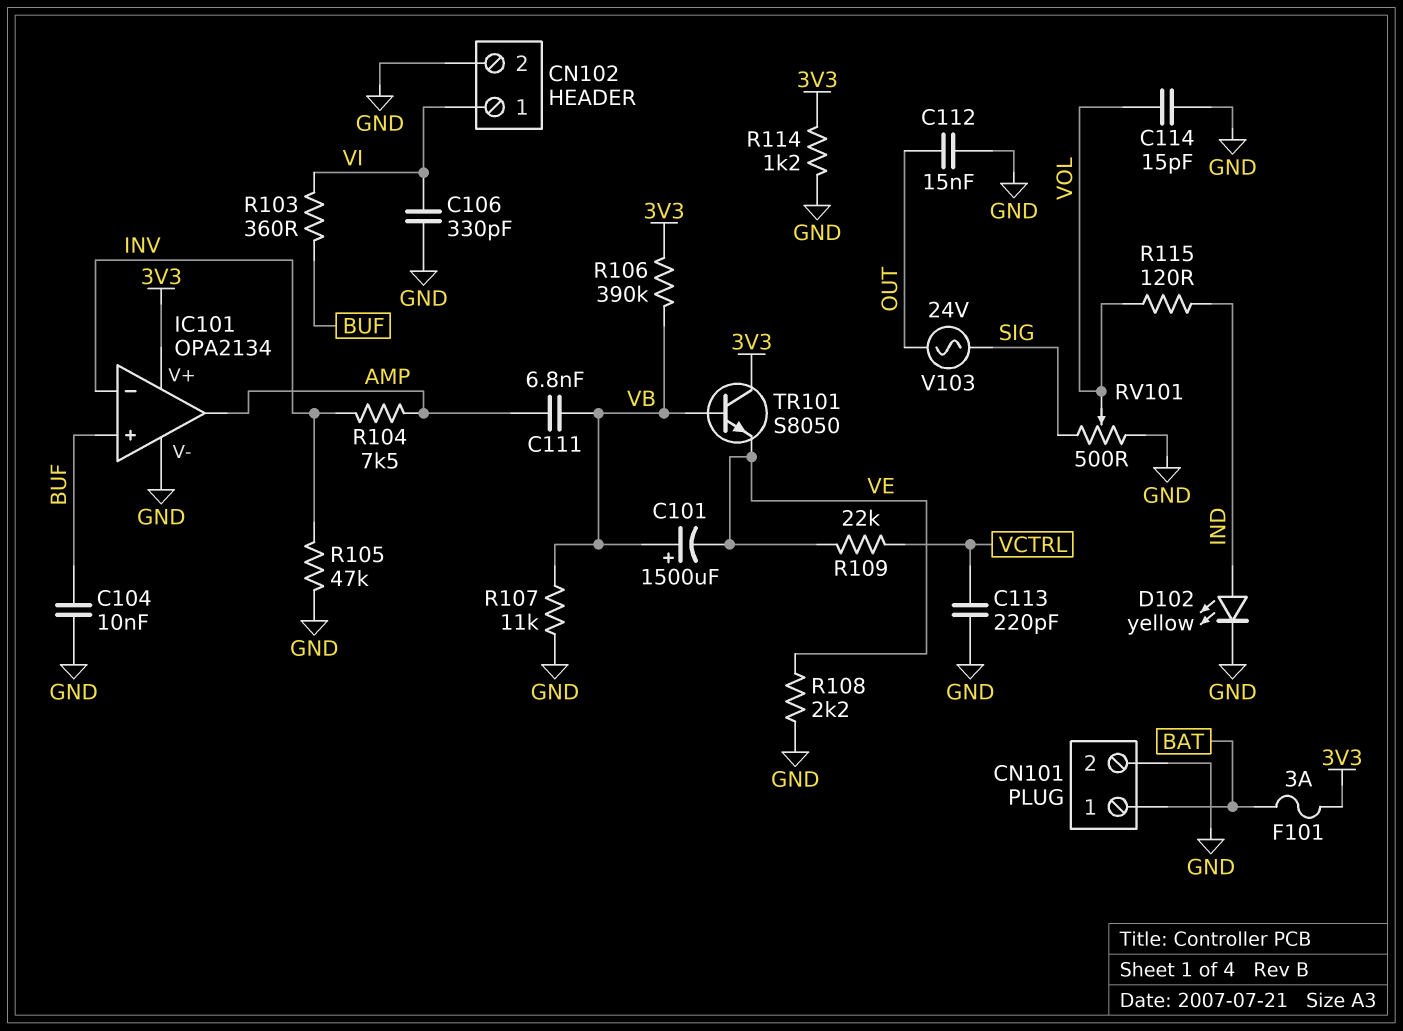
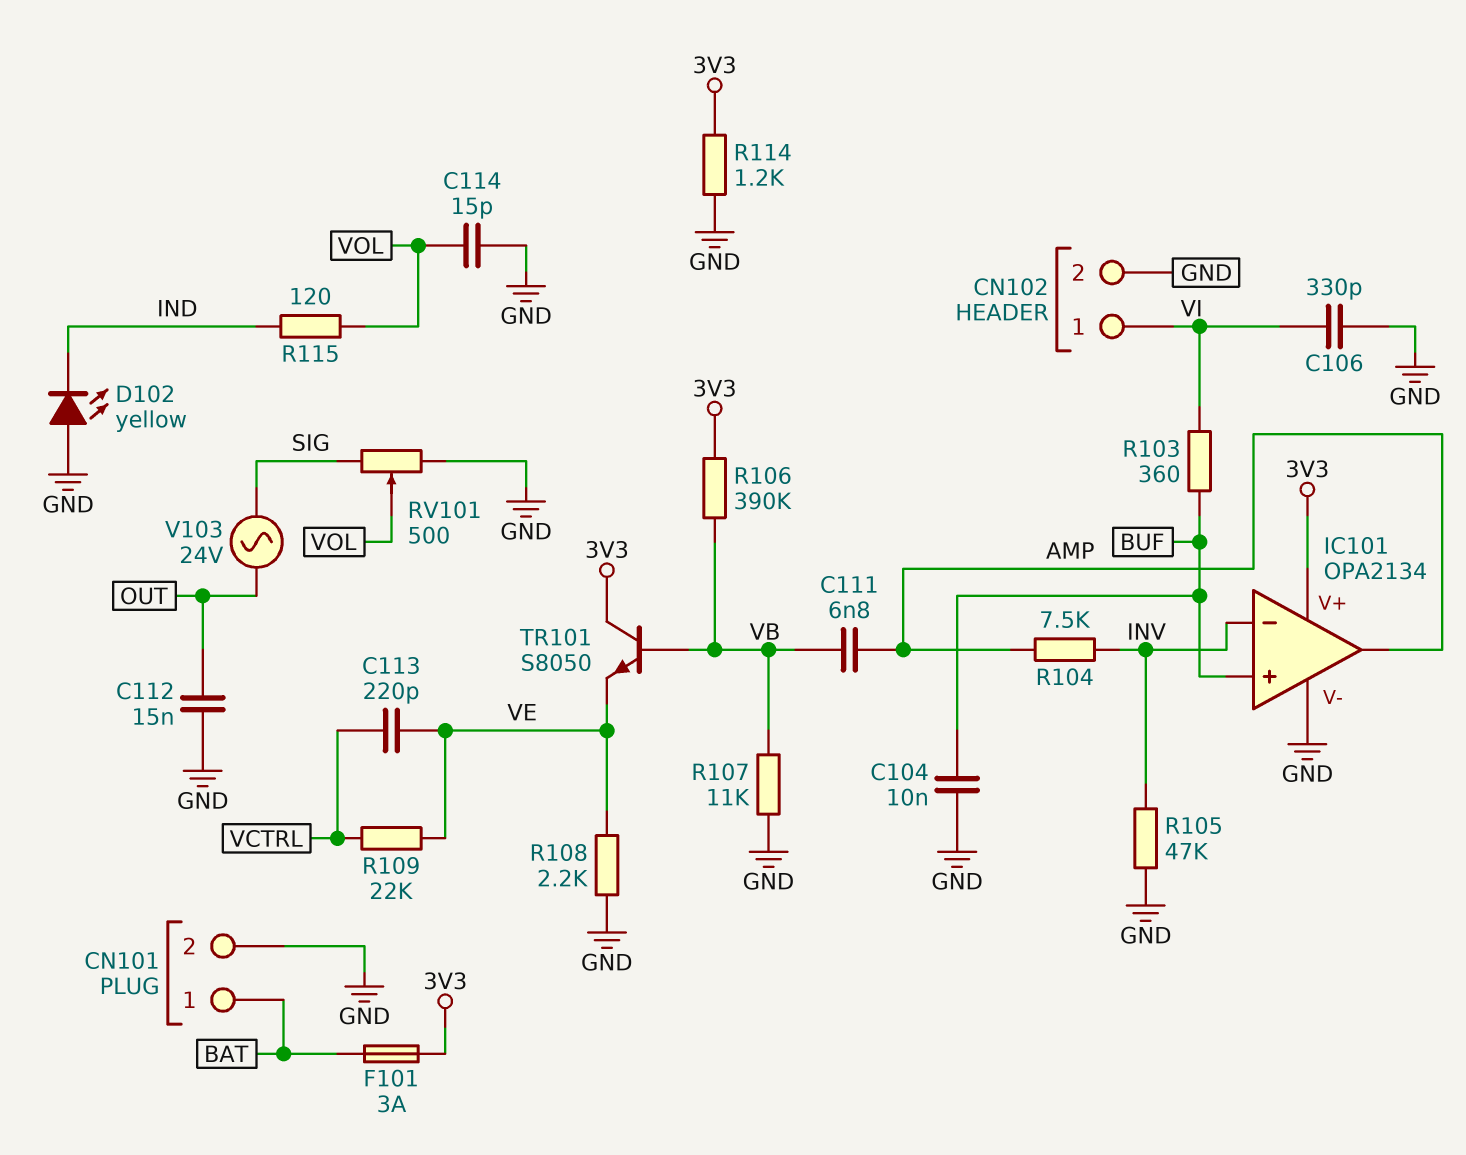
C101: 1500uF (plus VB, minus VE) -> none
C113: 220pF (GND, VCTRL) -> 220pF (VCTRL, VE)
D102: LED yellow (A IND, K GND) -> LED yellow (A GND, K IND)

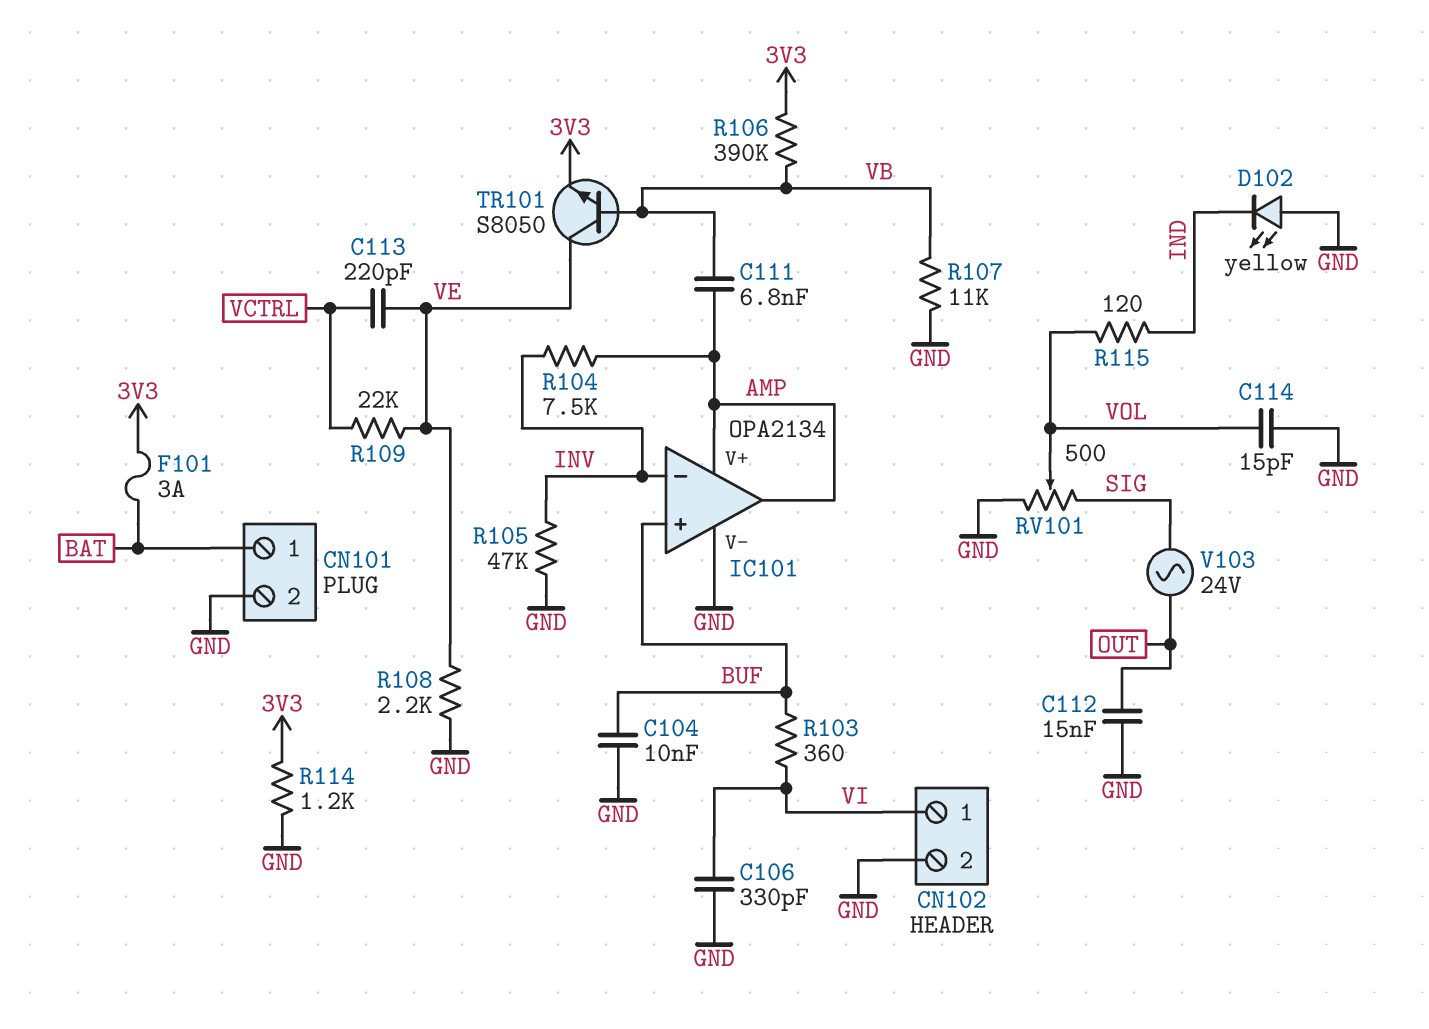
IC101 pin V+: 3V3 -> AMP
TR101: NPN S8050 (B VB, C 3V3, E VE) -> NPN S8050 (B VB, C VE, E 3V3)

